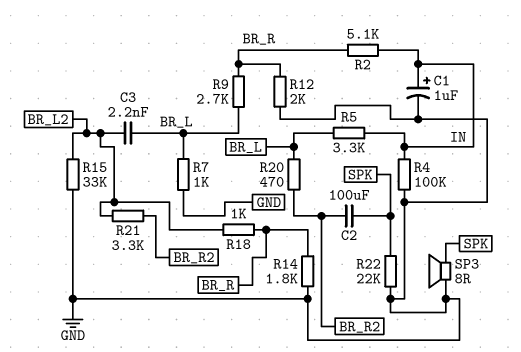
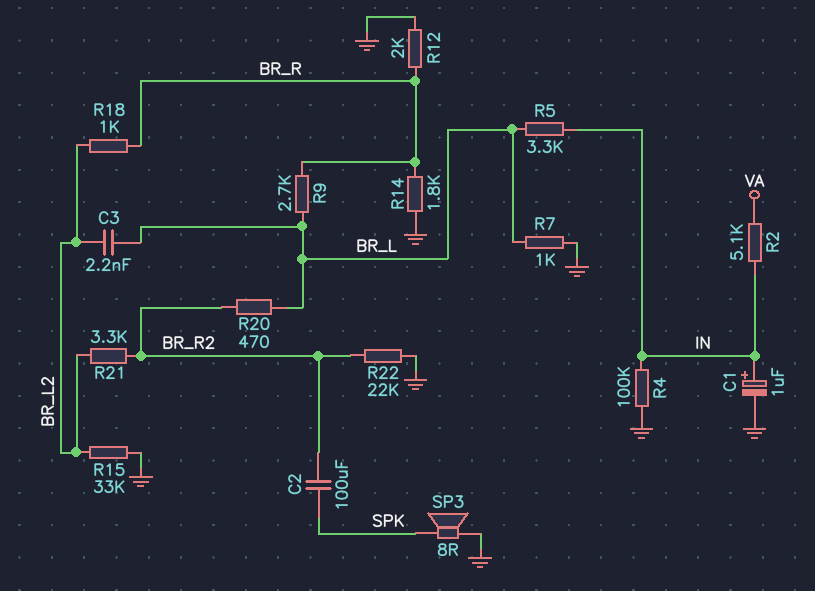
R2: 5.1k (BR_R, IN) -> 5.1k (IN, VA)
R22: 22k (GND, SPK) -> 22k (BR_R2, GND)

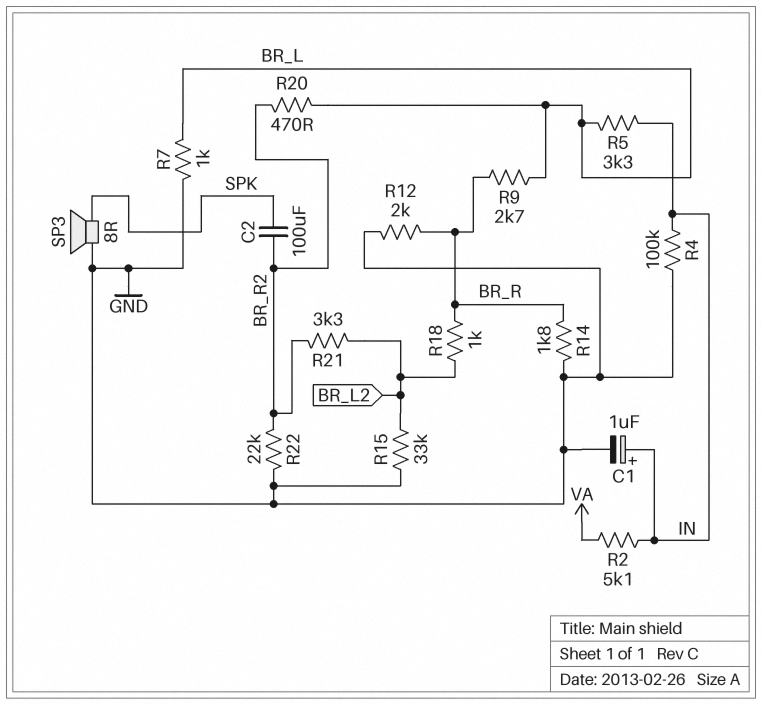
C3: 2.2nF (BR_L, BR_L2) -> none

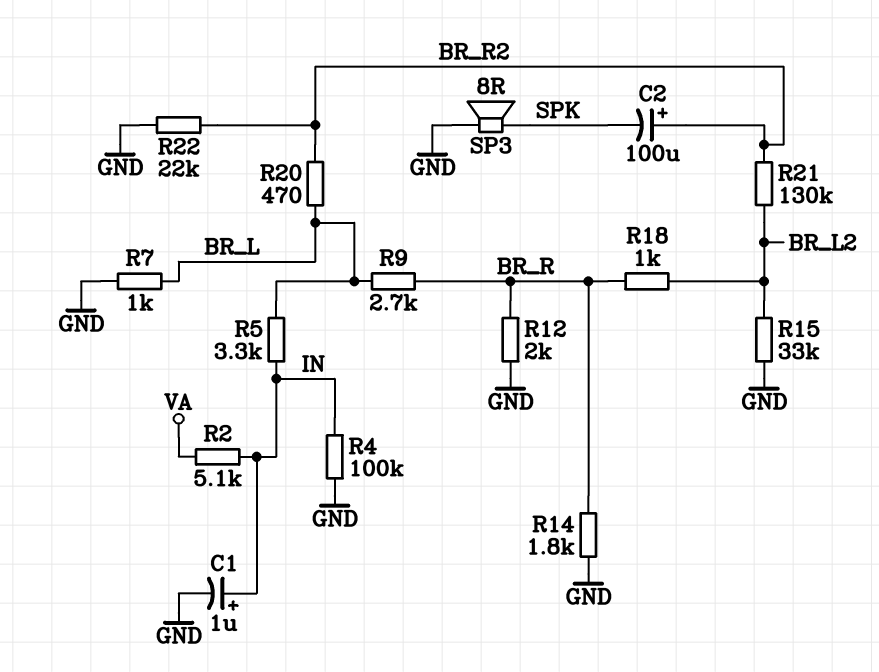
C2: 100uF (BR_R2, SPK) -> 100uF (plus BR_R2, minus SPK)
R21: 3.3k (BR_L2, BR_R2) -> 130k (BR_L2, BR_R2)

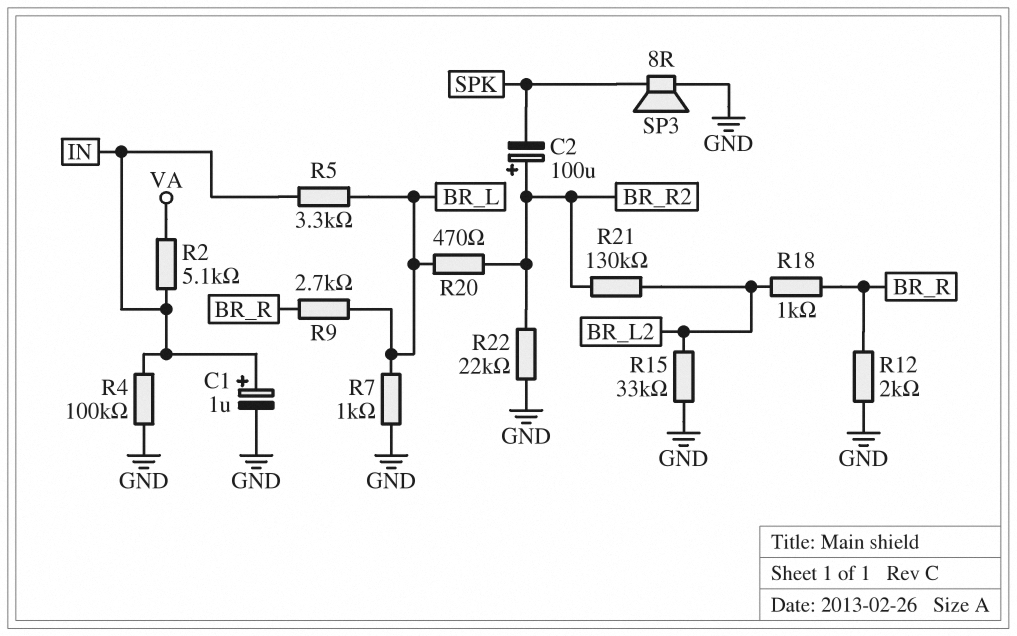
R14: 1.8k (BR_R, GND) -> none

